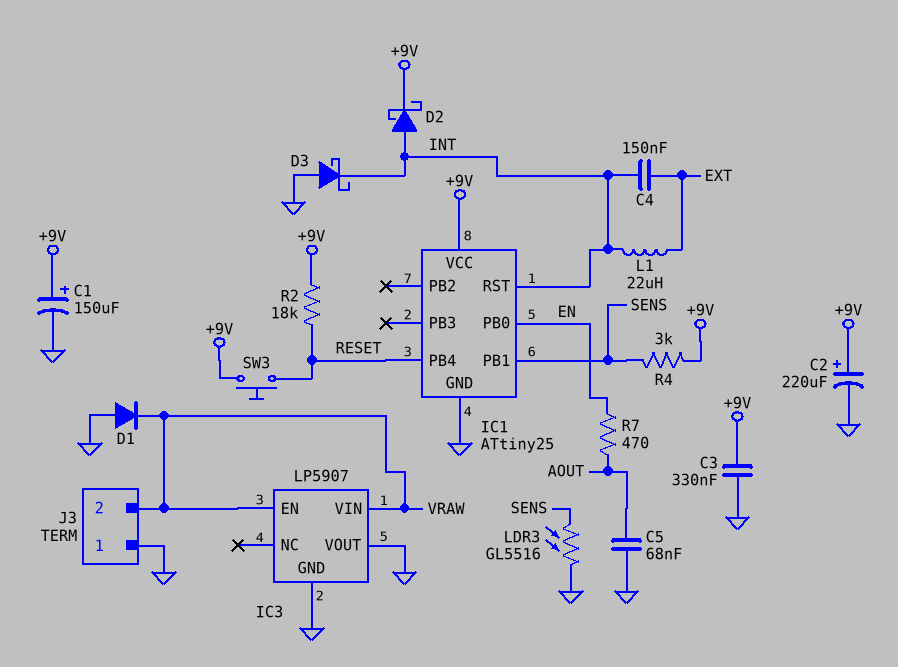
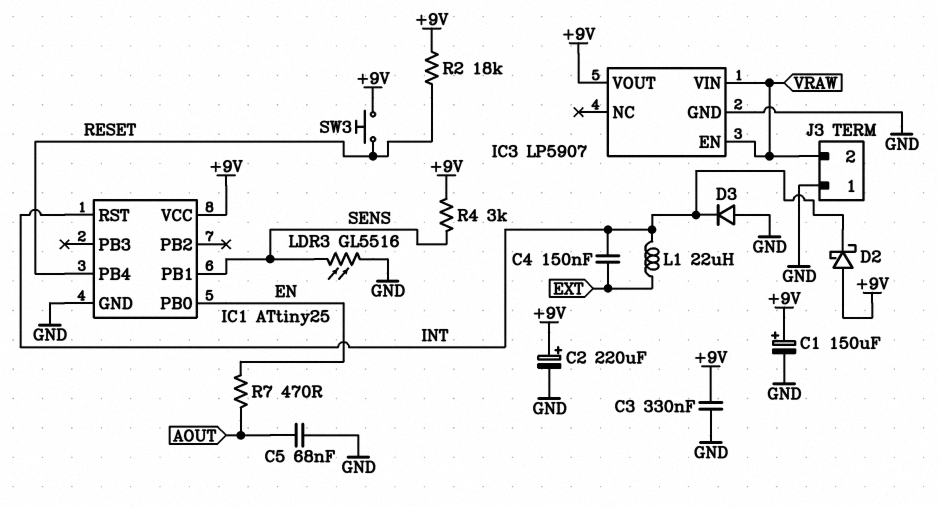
D1: diode (A GND, K VRAW) -> none
D2: schottky (A INT, K +9V) -> schottky (A +9V, K INT)
D3: schottky (A GND, K INT) -> diode (A GND, K INT)
IC3 pin VOUT: GND -> +9V

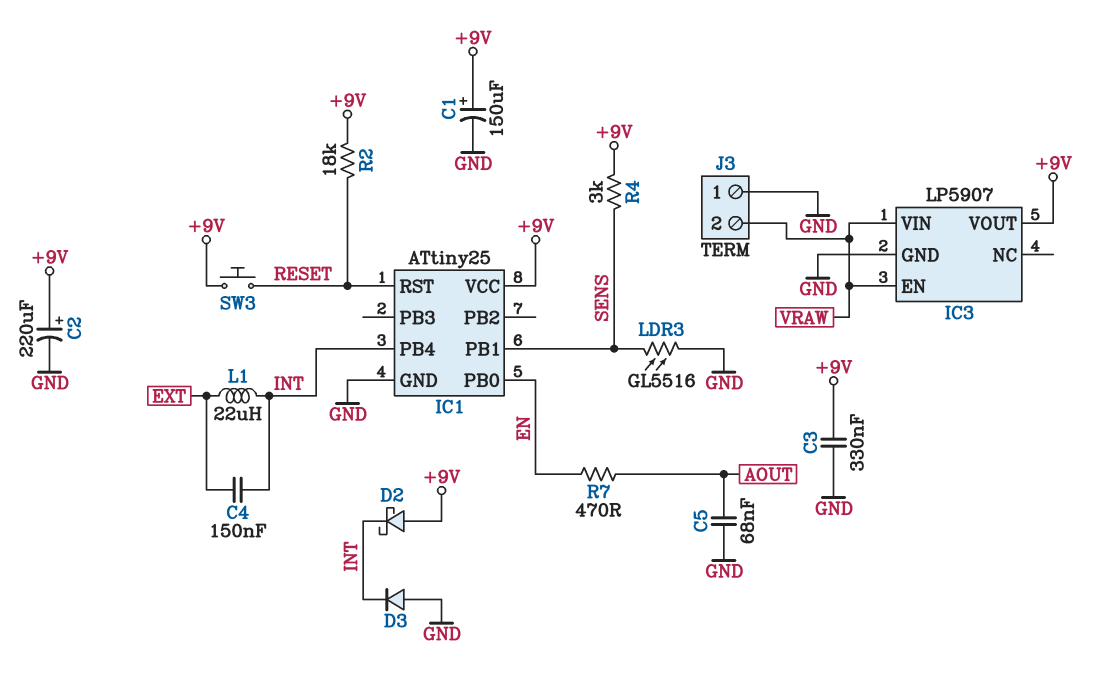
IC1 pin PB4: RESET -> INT
IC1 pin RST: INT -> RESET

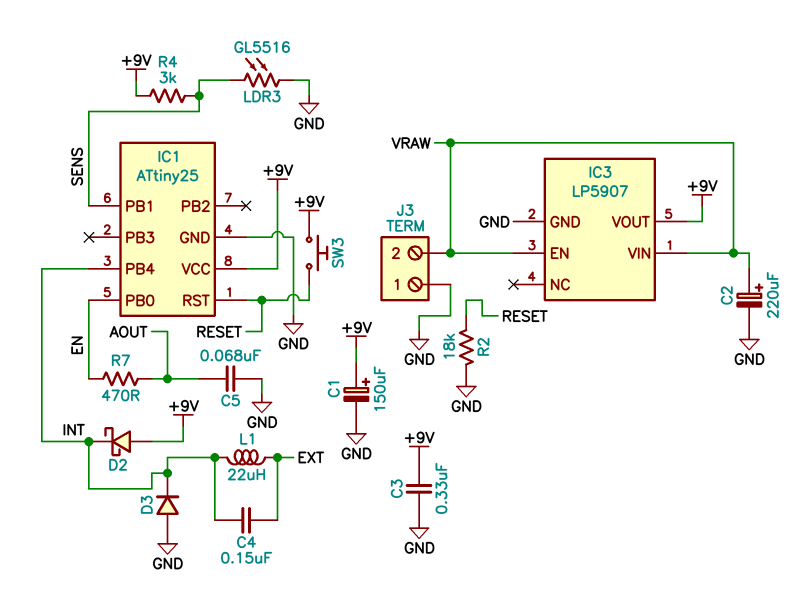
C2: 220uF (plus +9V, minus GND) -> 220uF (plus VRAW, minus GND)
R2: 18k (+9V, RESET) -> 18k (GND, RESET)

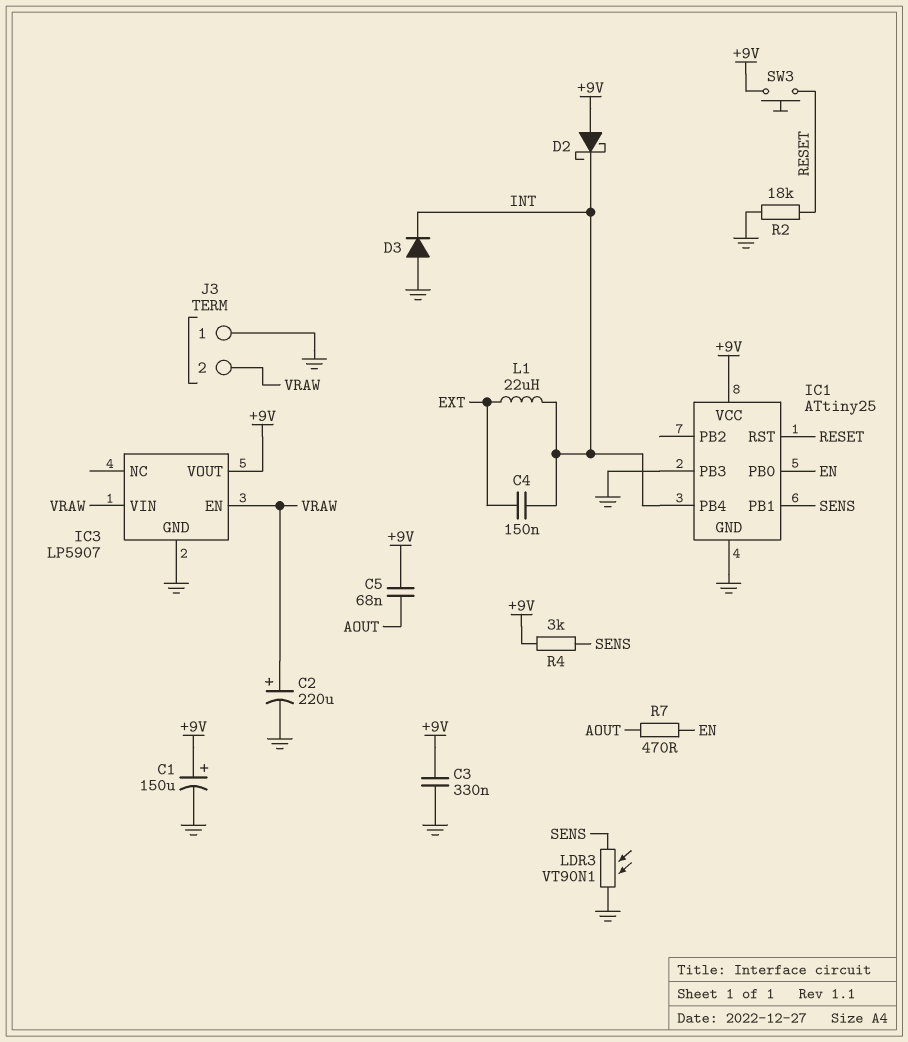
C5: 68nF (AOUT, GND) -> 68nF (+9V, AOUT)
IC1 pin PB3: none -> GND
LDR3: GL5516 (GND, SENS) -> VT90N1 (GND, SENS)

